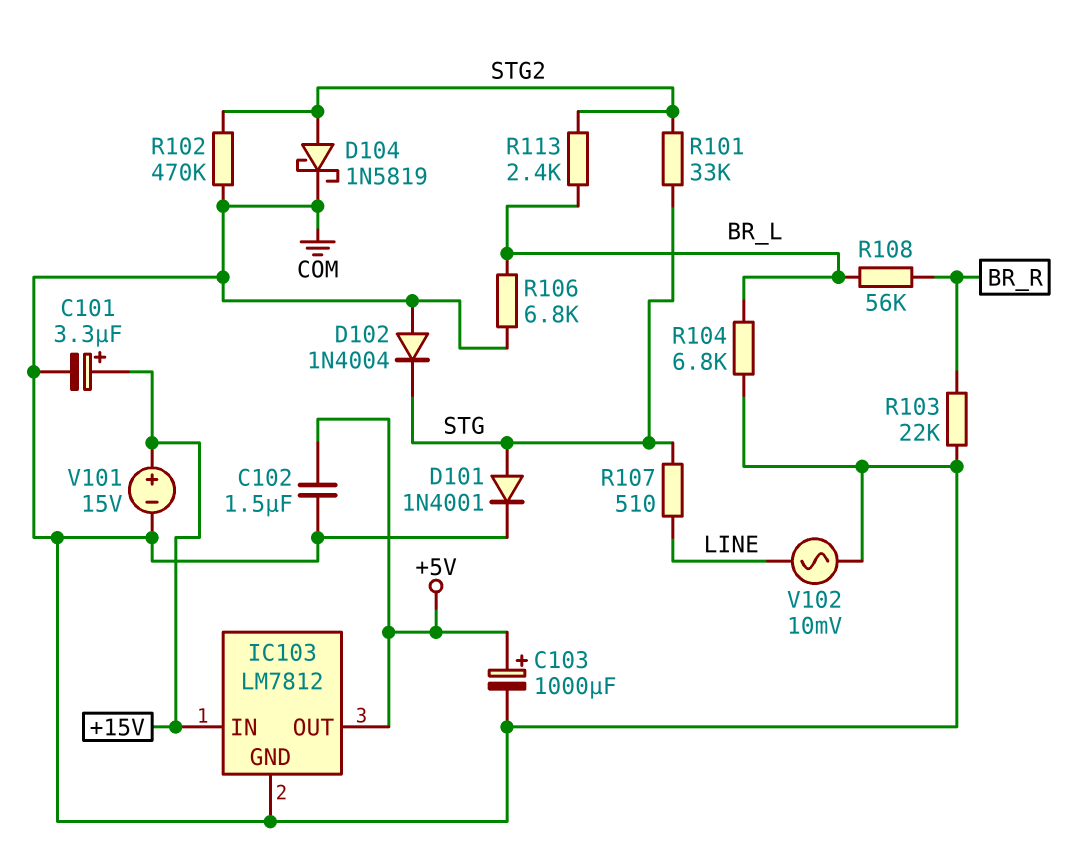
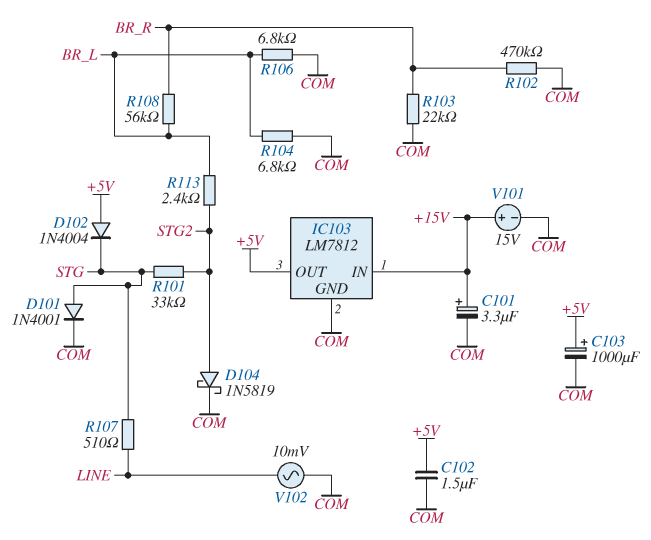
D102: diode 1N4004 (A COM, K STG) -> diode 1N4004 (A +5V, K STG)
R102: 470k (COM, STG2) -> 470k (BR_R, COM)

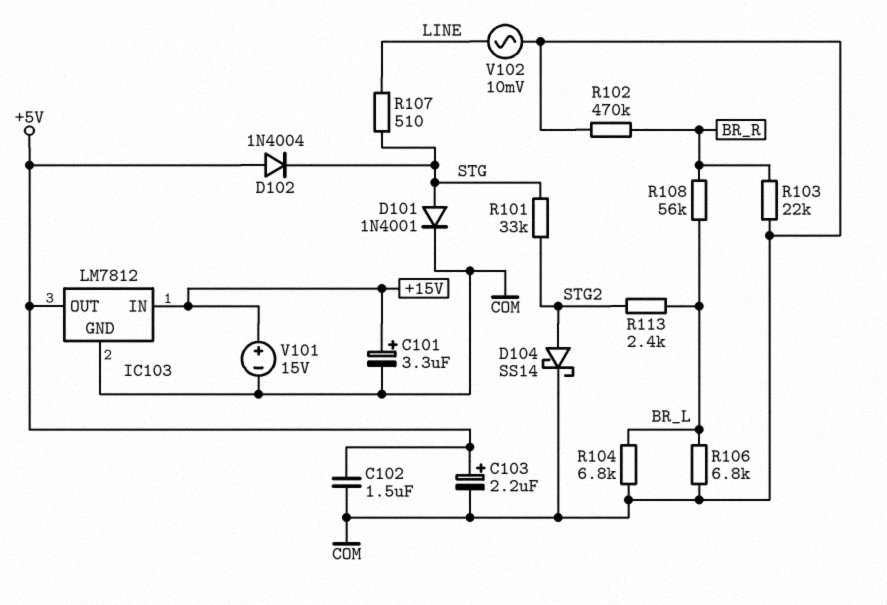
C103: 1000uF (plus +5V, minus COM) -> 2.2uF (plus +5V, minus COM)
D104: schottky 1N5819 (A STG2, K COM) -> schottky SS14 (A STG2, K COM)

